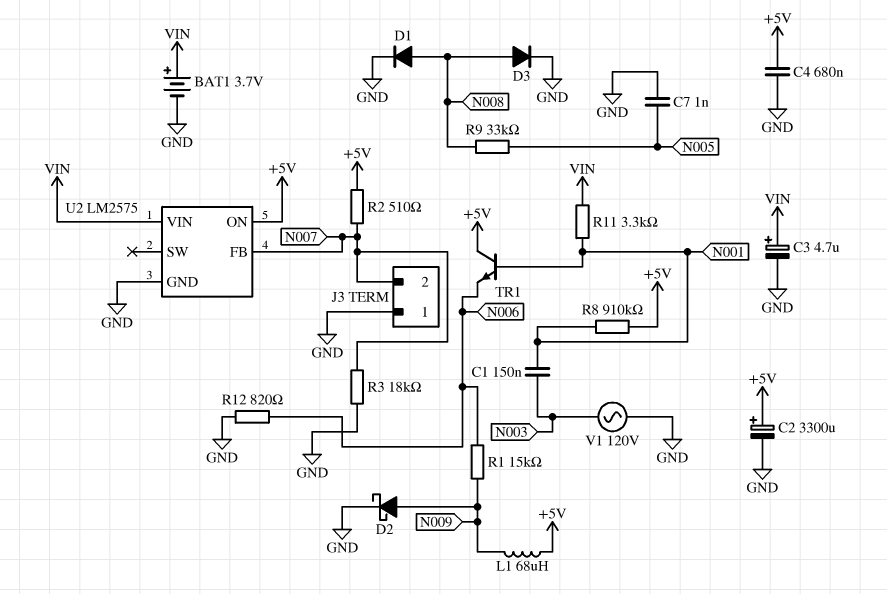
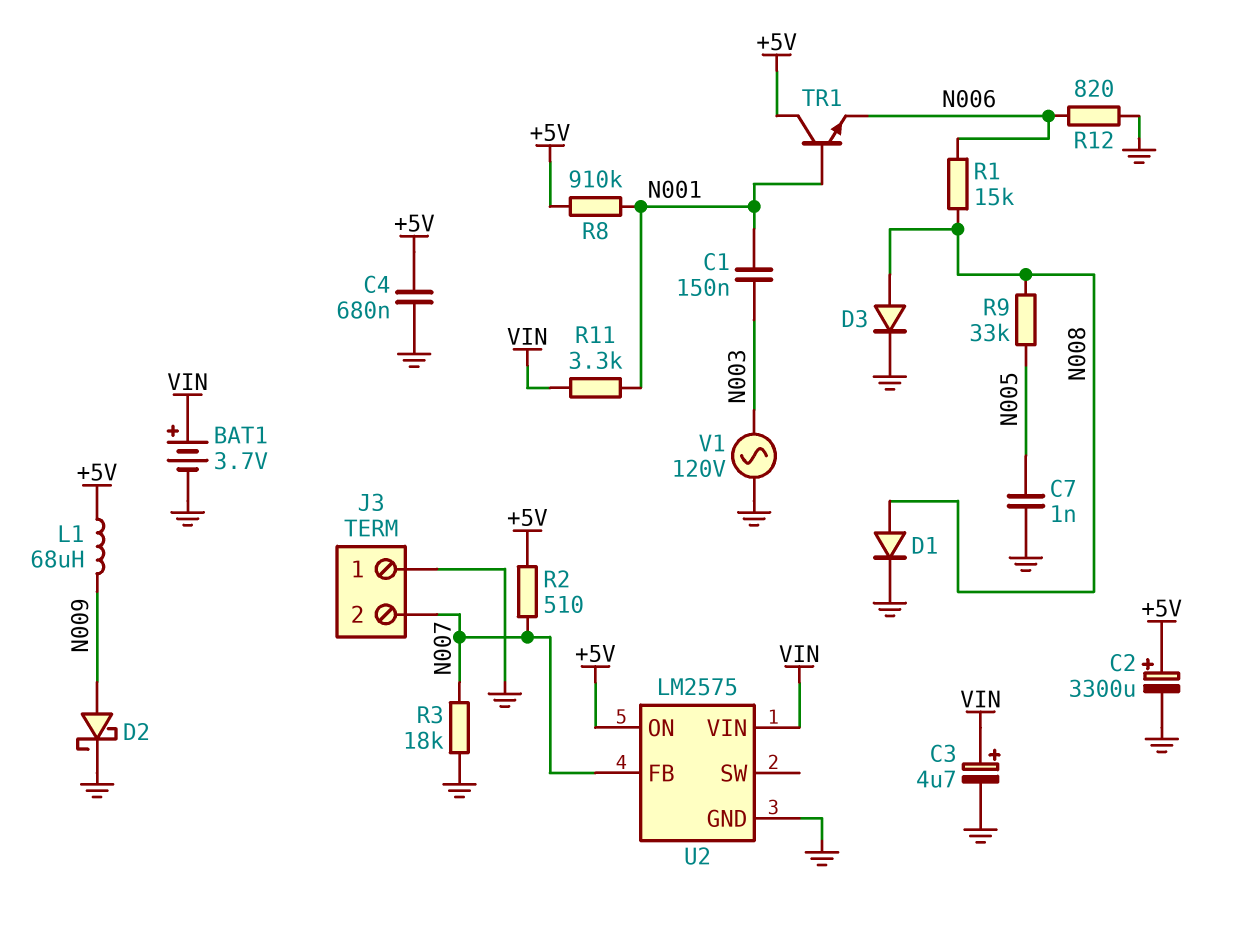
R1: 15k (N006, N009) -> 15k (N006, N008)

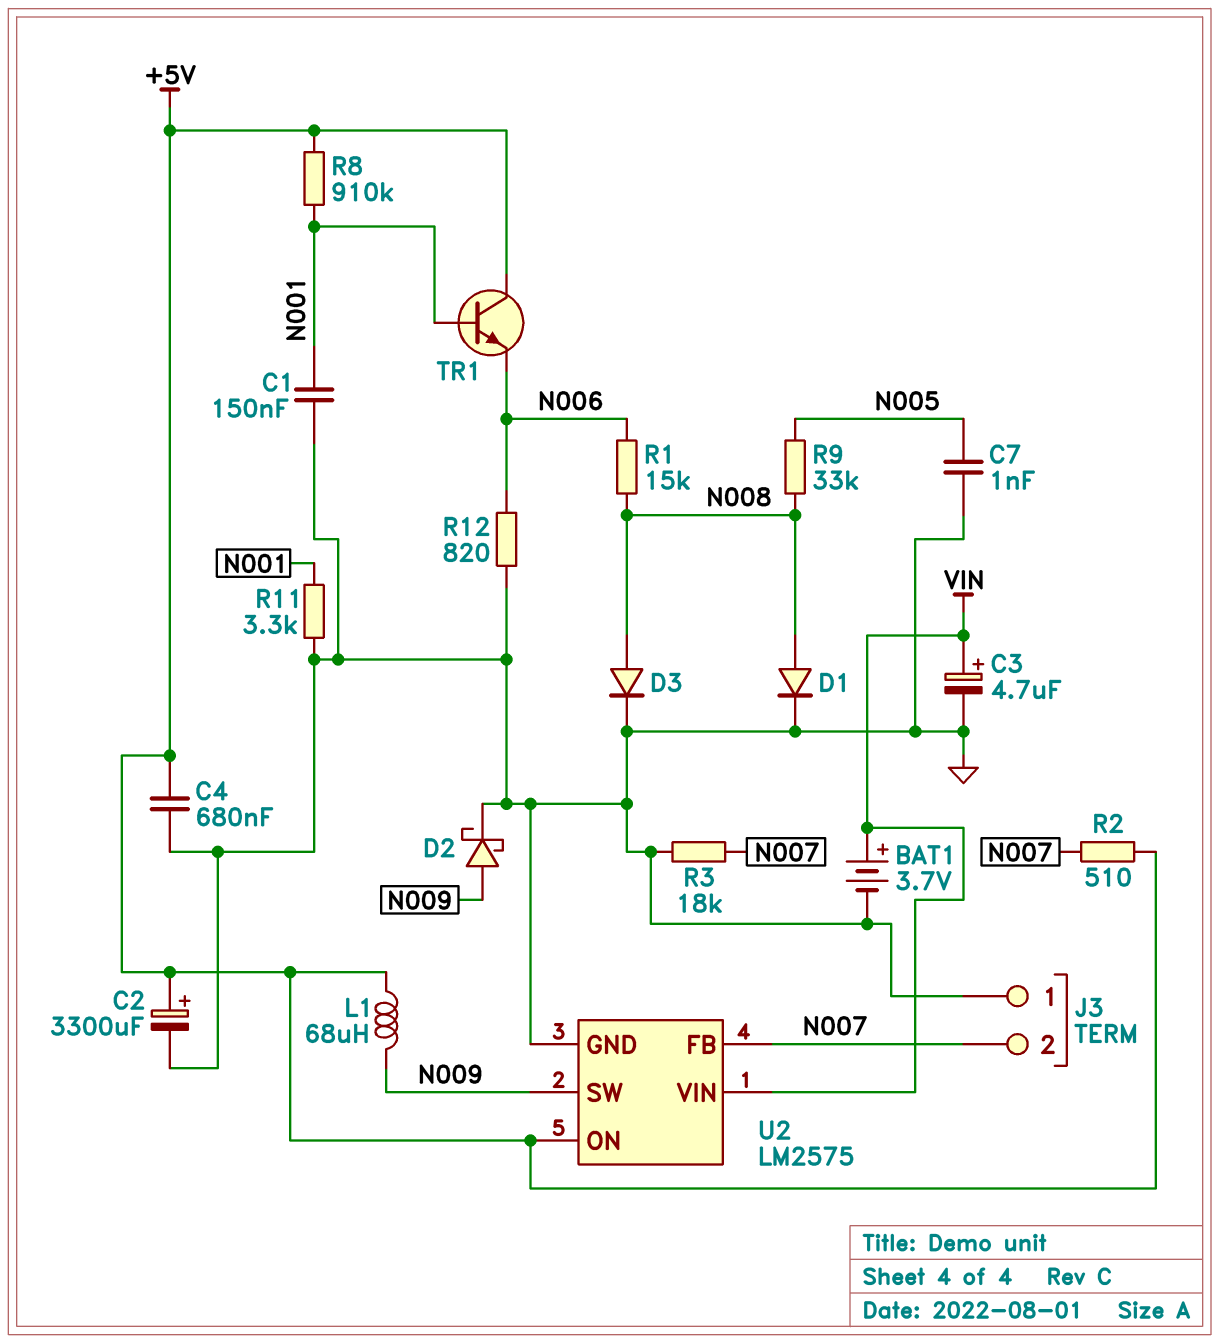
C1: 150nF (N001, N003) -> 150nF (GND, N001)
R11: 3.3k (N001, VIN) -> 3.3k (GND, N001)
U2 pin SW: none -> N009
V1: AC 120V (GND, N003) -> none

